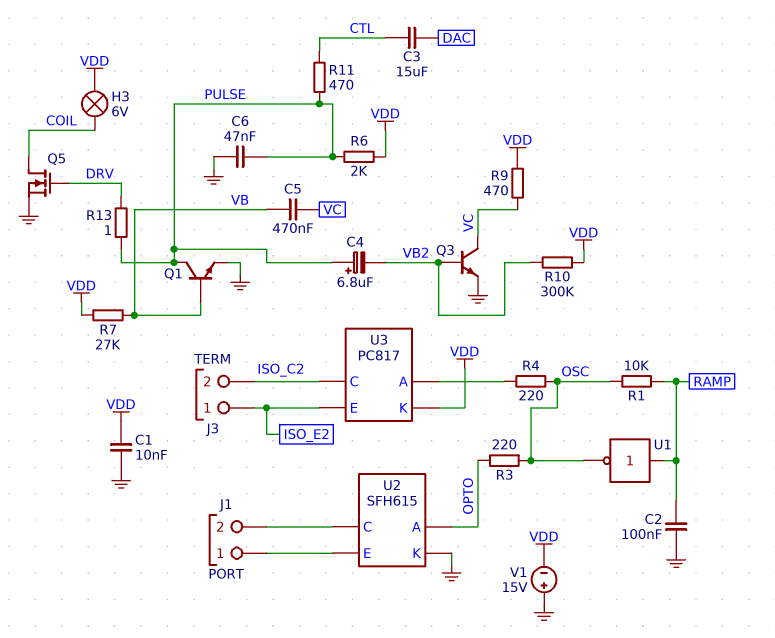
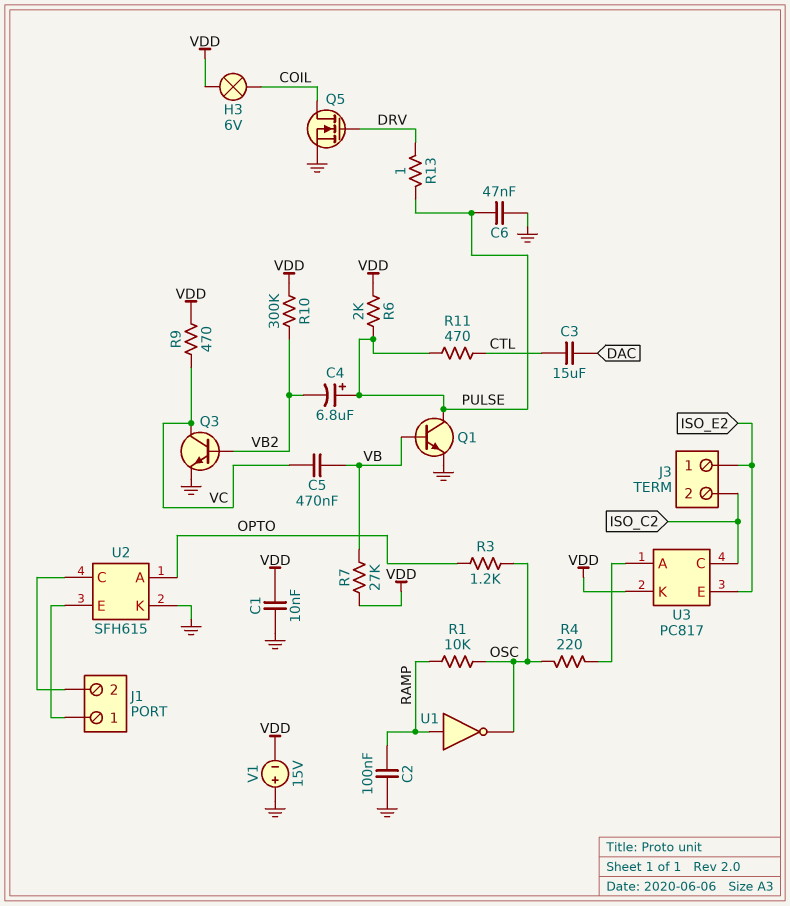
R3: 220 (OPTO, OSC) -> 1.2k (OPTO, OSC)

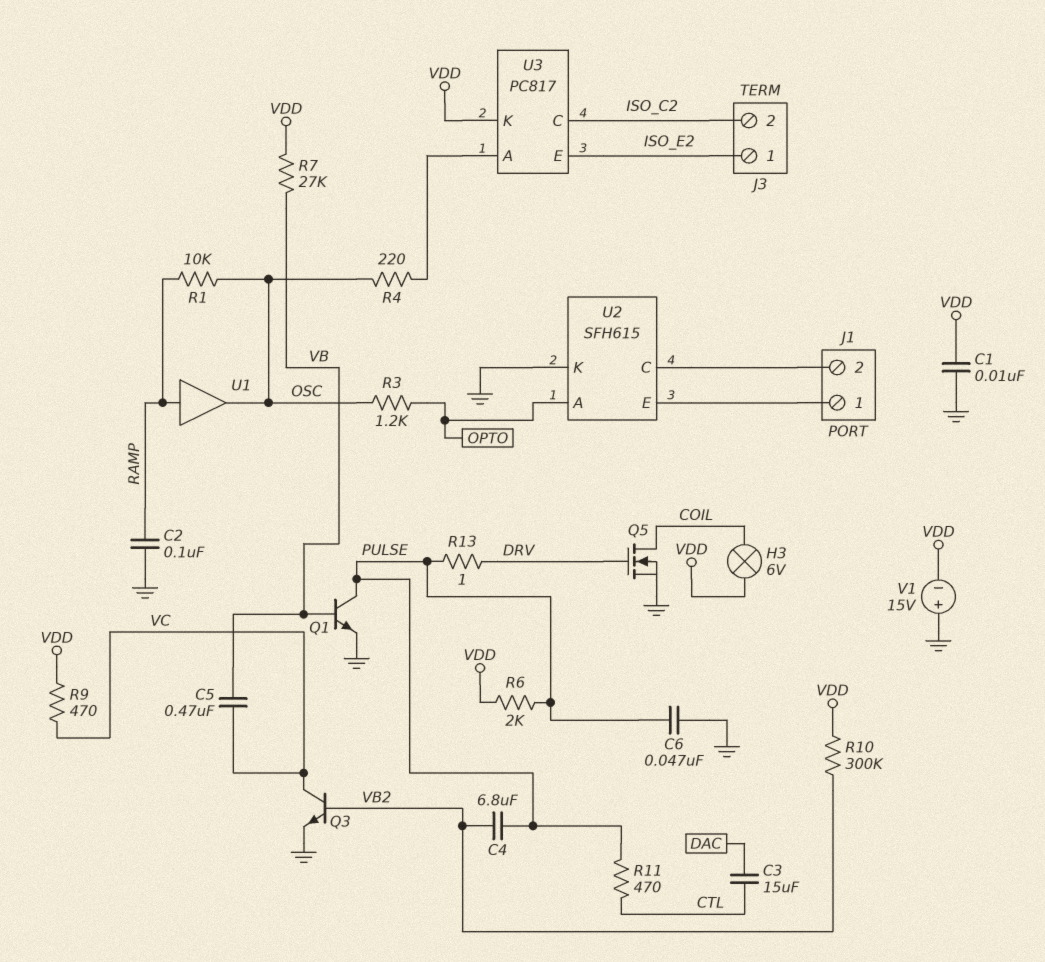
C4: 6.8uF (plus PULSE, minus VB2) -> 6.8uF (PULSE, VB2)
U1: NOT (in RAMP, out OSC) -> buffer (in RAMP, out OSC)

